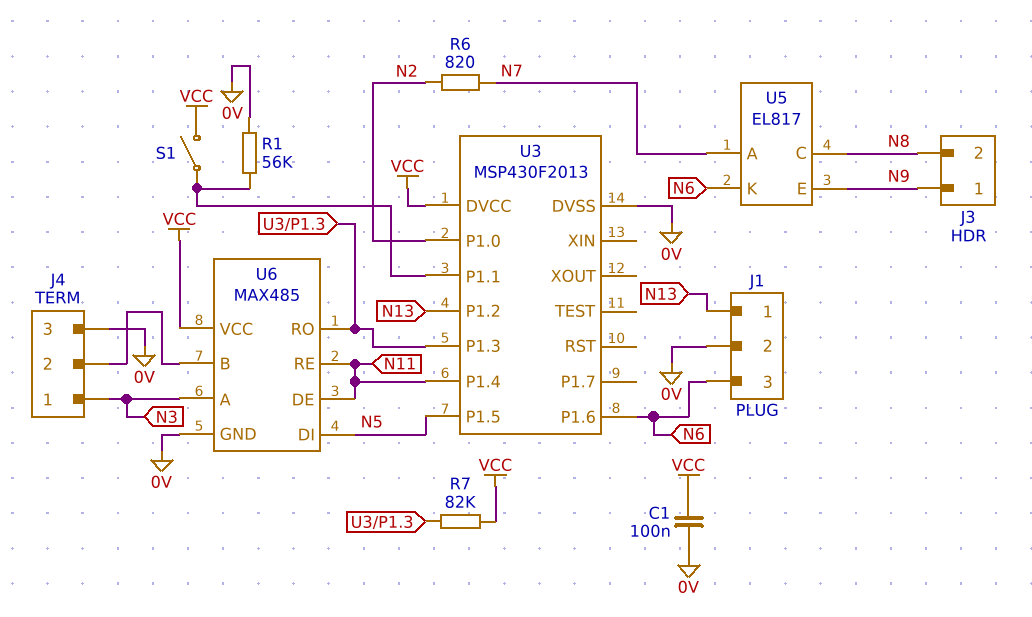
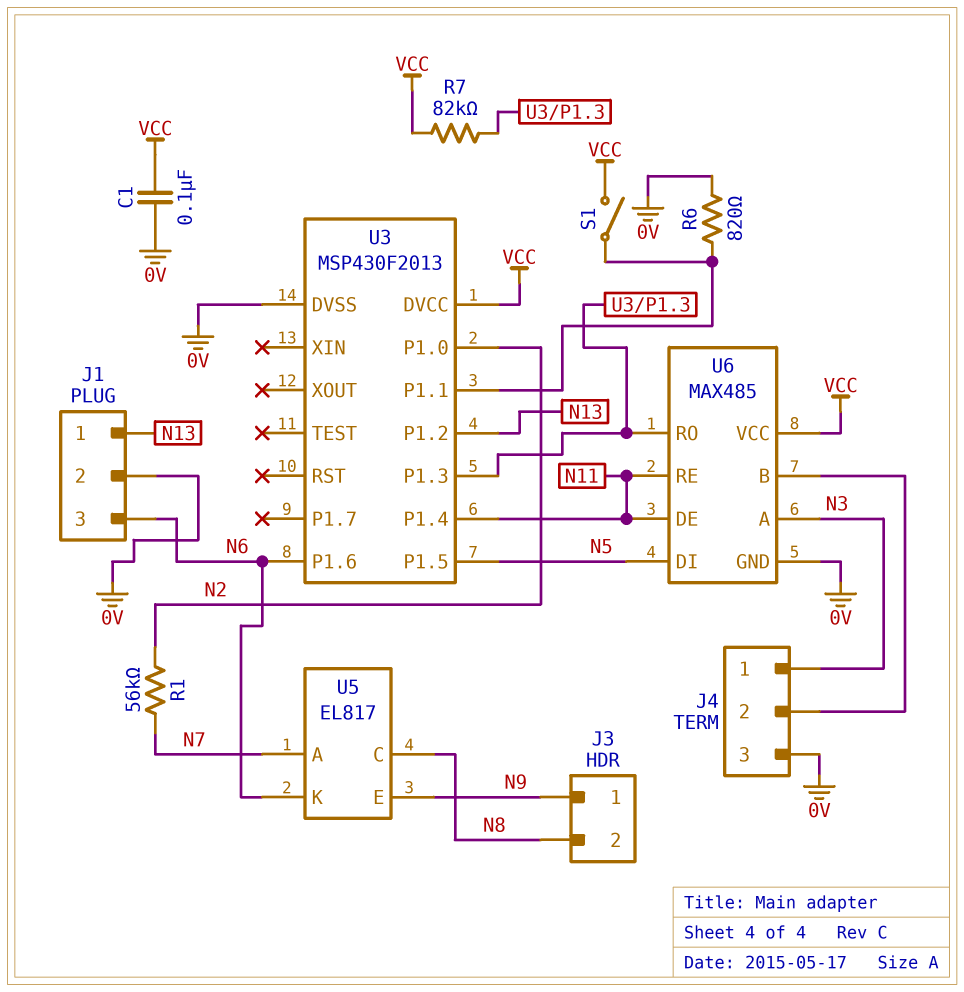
R1: 56k (0V, U3/P1.1) -> 56k (N2, N7)
R6: 820 (N2, N7) -> 820 (0V, U3/P1.1)

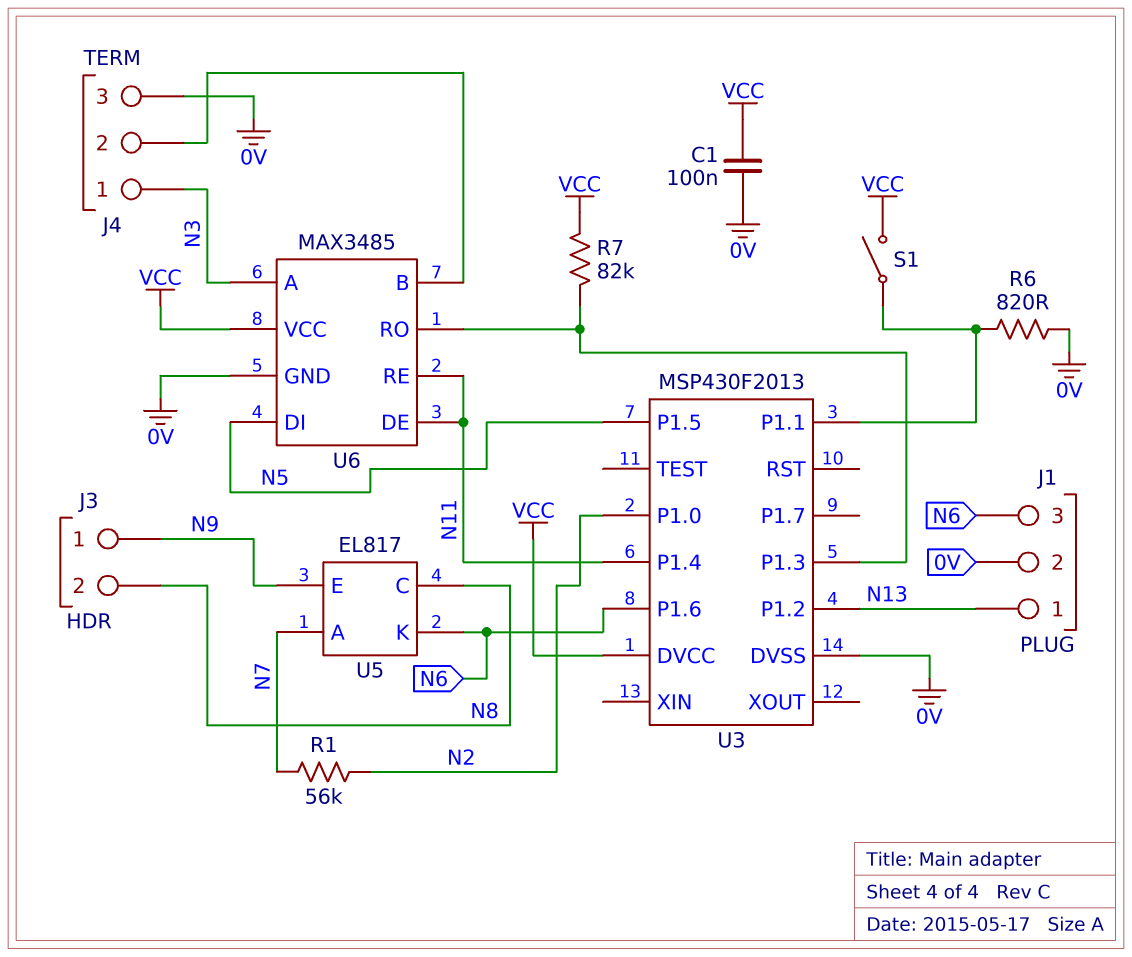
U6: MAX485 -> MAX3485

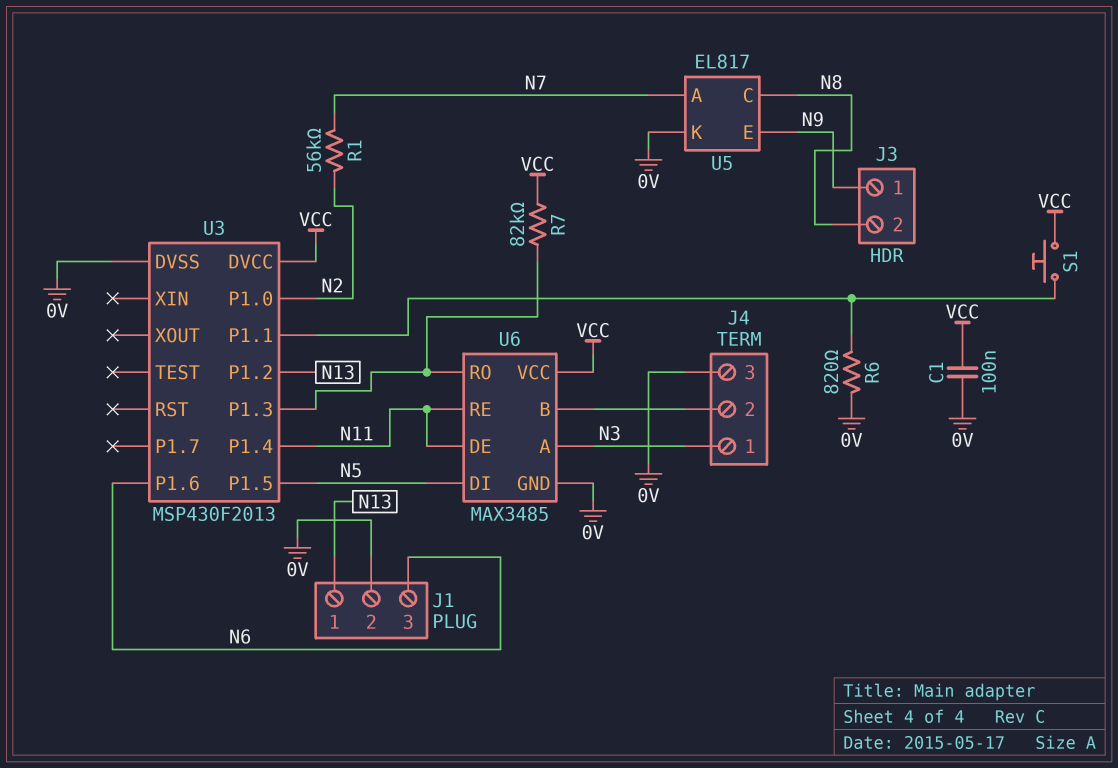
S1: switch (U3/P1.1, VCC) -> button (U3/P1.1, VCC)
U5 pin K: N6 -> 0V

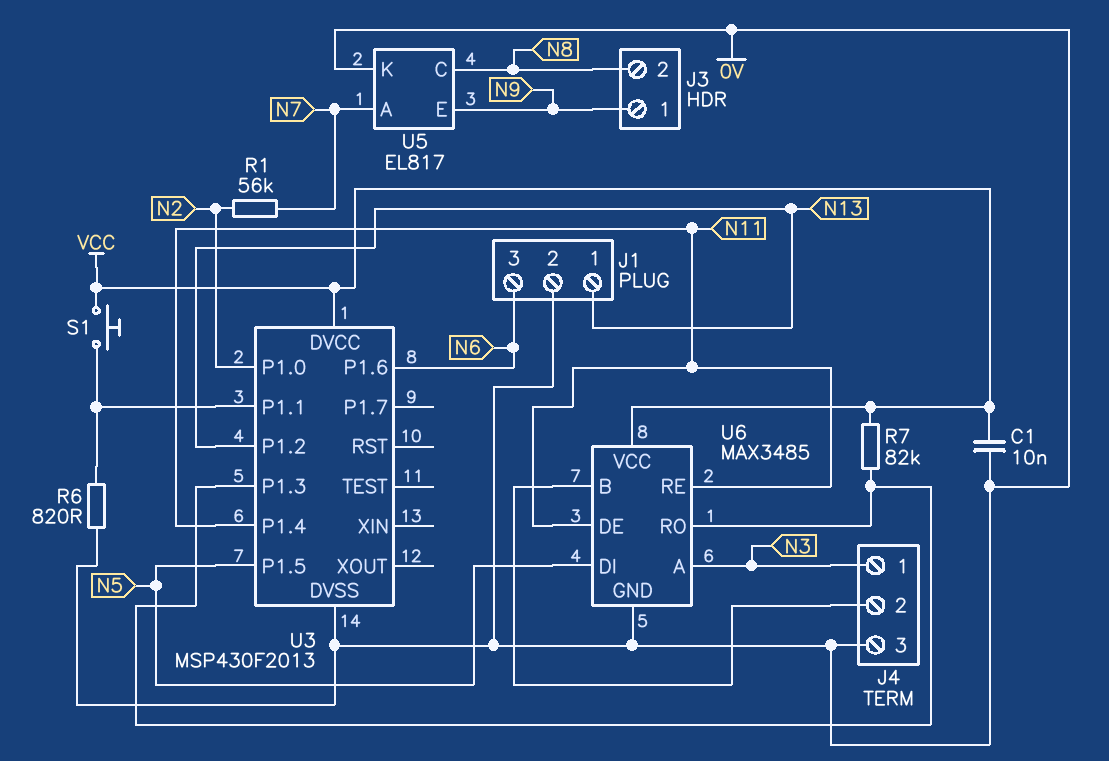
C1: 100nF (0V, VCC) -> 10nF (0V, VCC)

